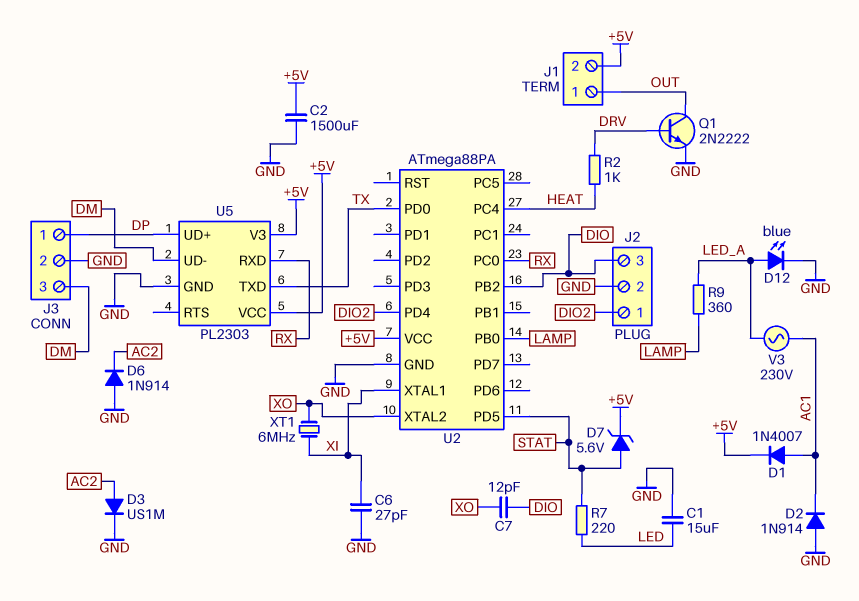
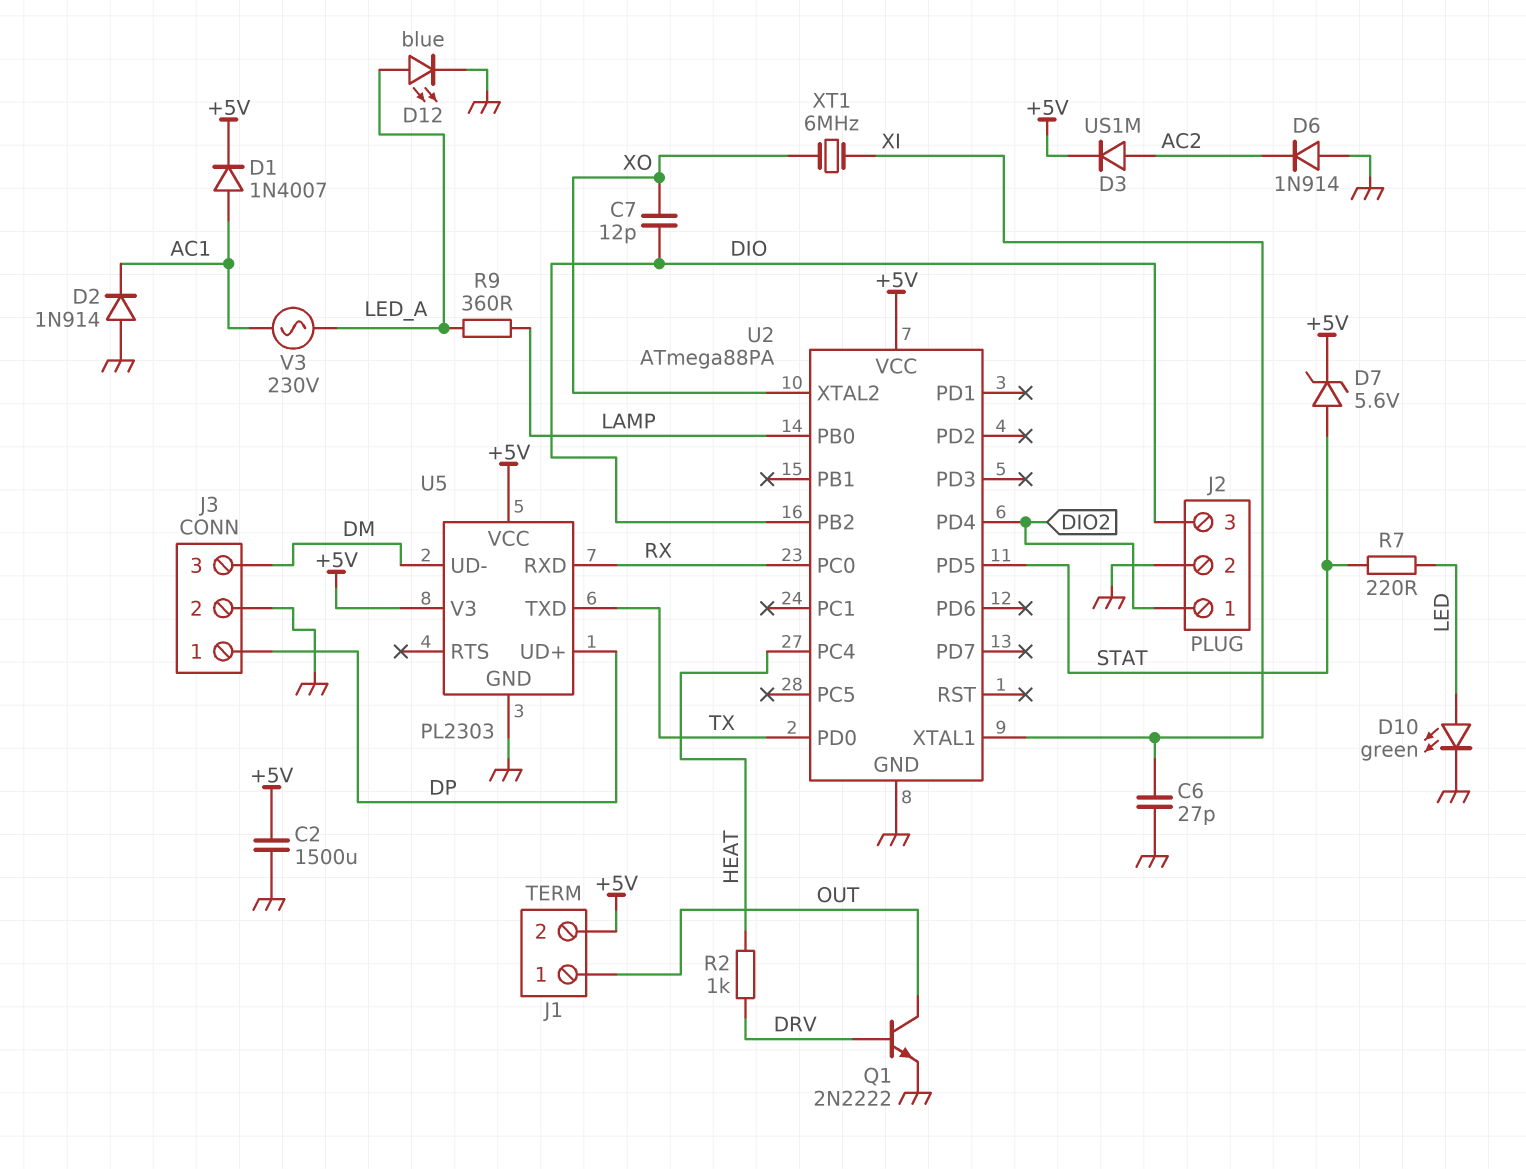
C1: 15uF (GND, LED) -> none
D3: diode US1M (A AC2, K GND) -> diode US1M (A AC2, K +5V)
D10: none -> LED green (A LED, K GND)

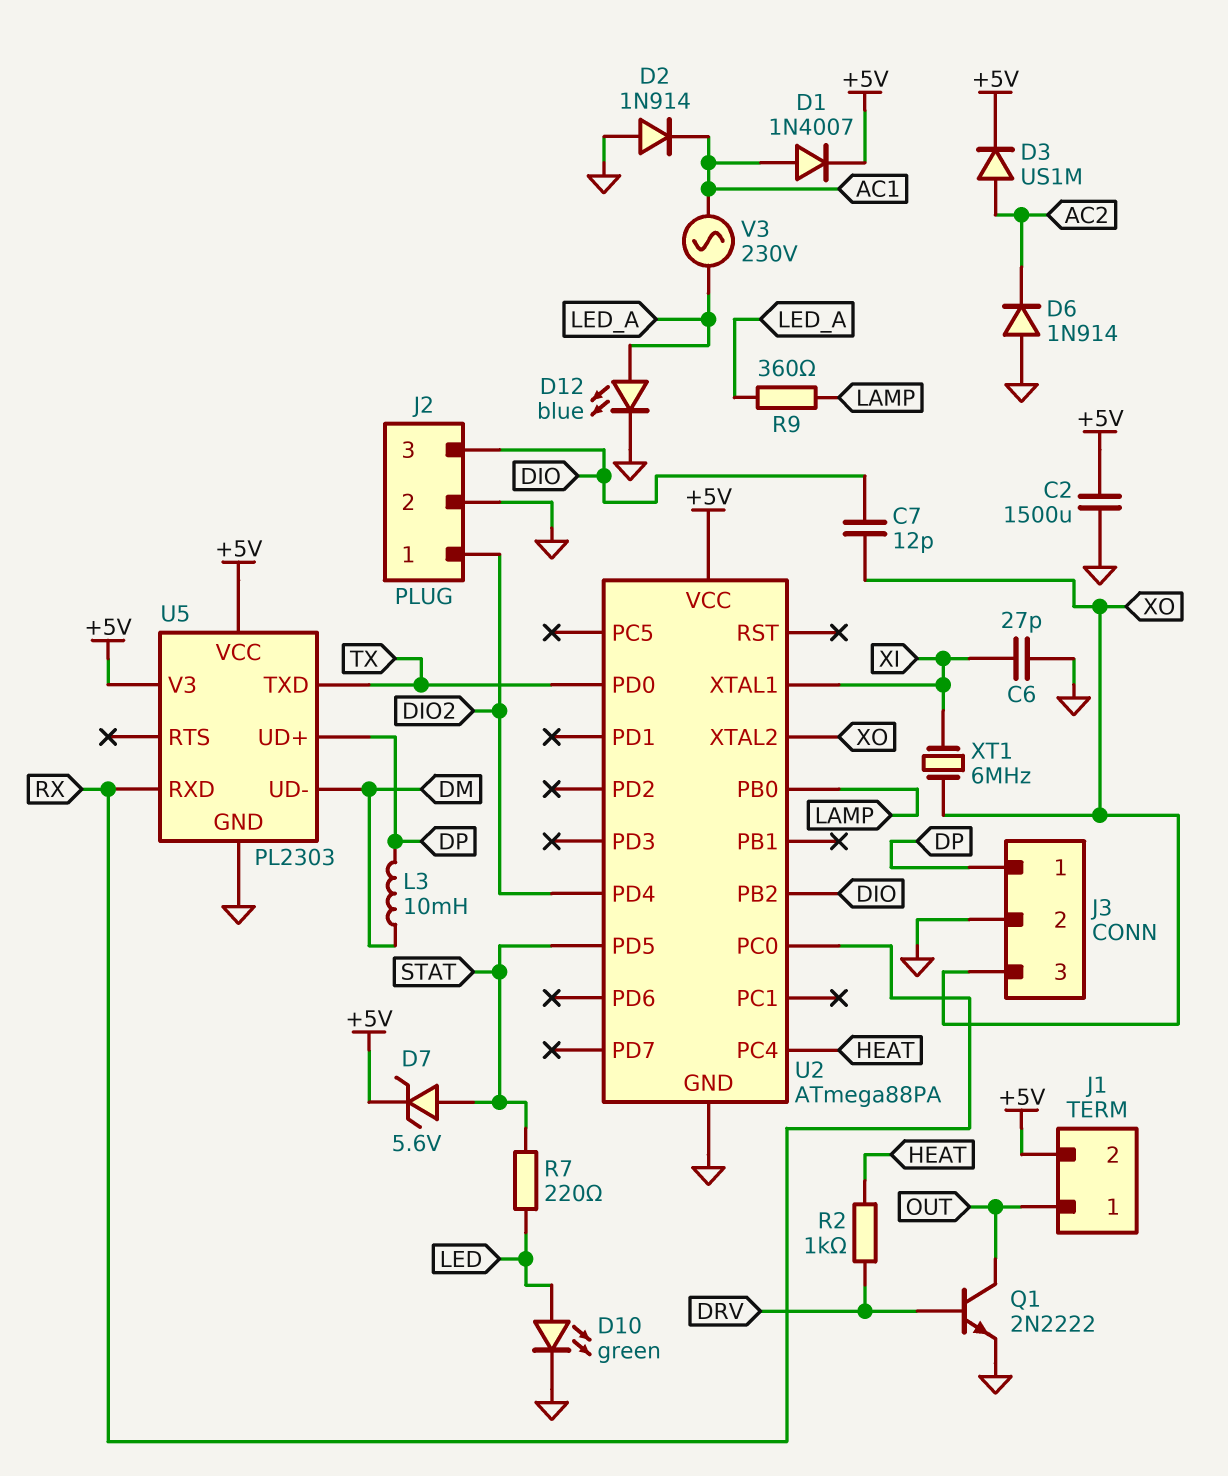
J3 pin 3: DM -> XO
L3: none -> 10mH (DM, DP)

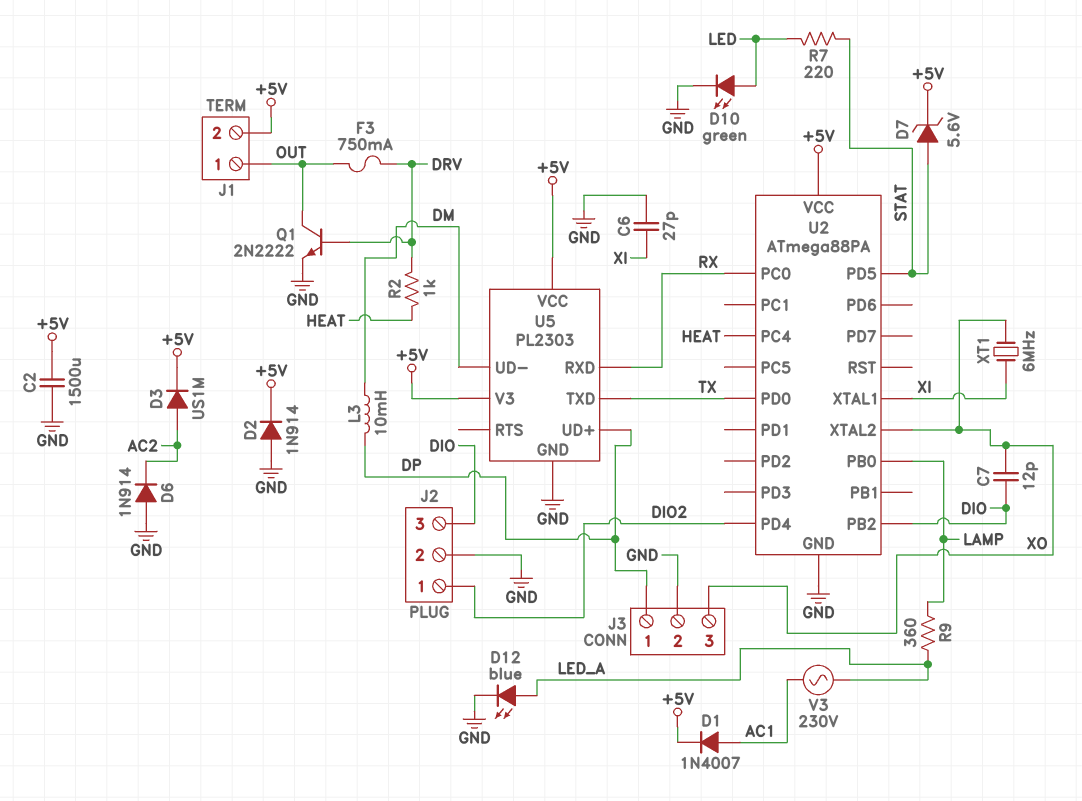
D2: diode 1N914 (A GND, K AC1) -> diode 1N914 (A GND, K +5V)
F3: none -> 750mA (DRV, OUT)

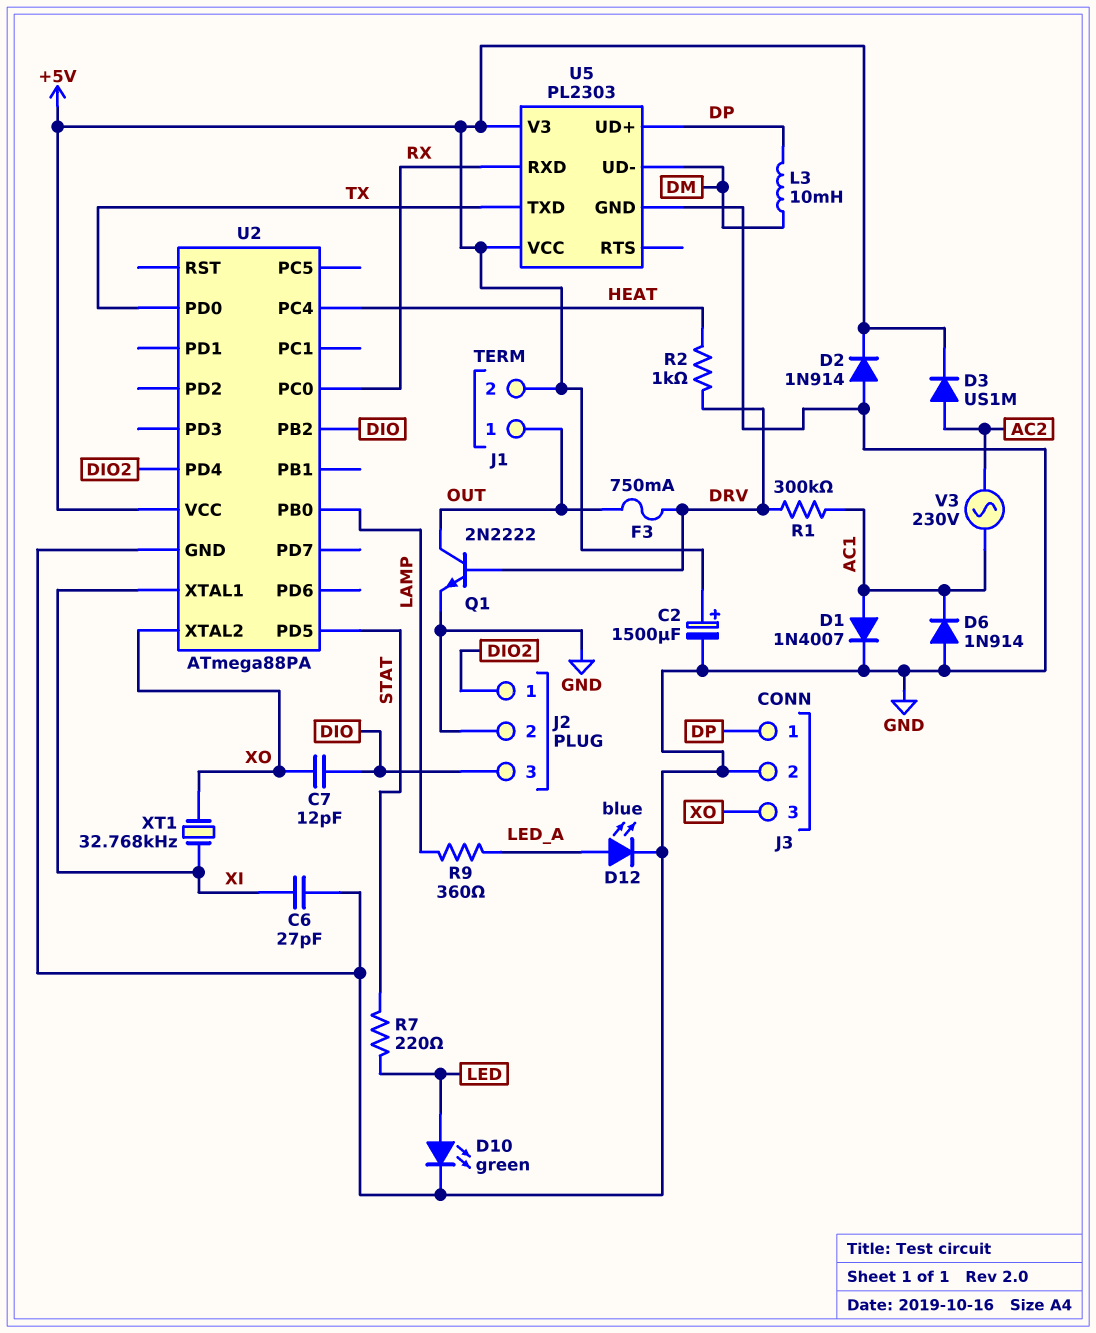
C2: 1500uF (+5V, GND) -> 1500uF (plus +5V, minus GND)
D1: diode 1N4007 (A AC1, K +5V) -> diode 1N4007 (A AC1, K GND)
D6: diode 1N914 (A GND, K AC2) -> diode 1N914 (A GND, K AC1)
D7: zener 5.6V (A STAT, K +5V) -> none
R1: none -> 300k (AC1, DRV)
V3: AC 230V (AC1, LED_A) -> AC 230V (AC1, AC2)
XT1: 6MHz (XI, XO) -> 32.768kHz (XI, XO)

